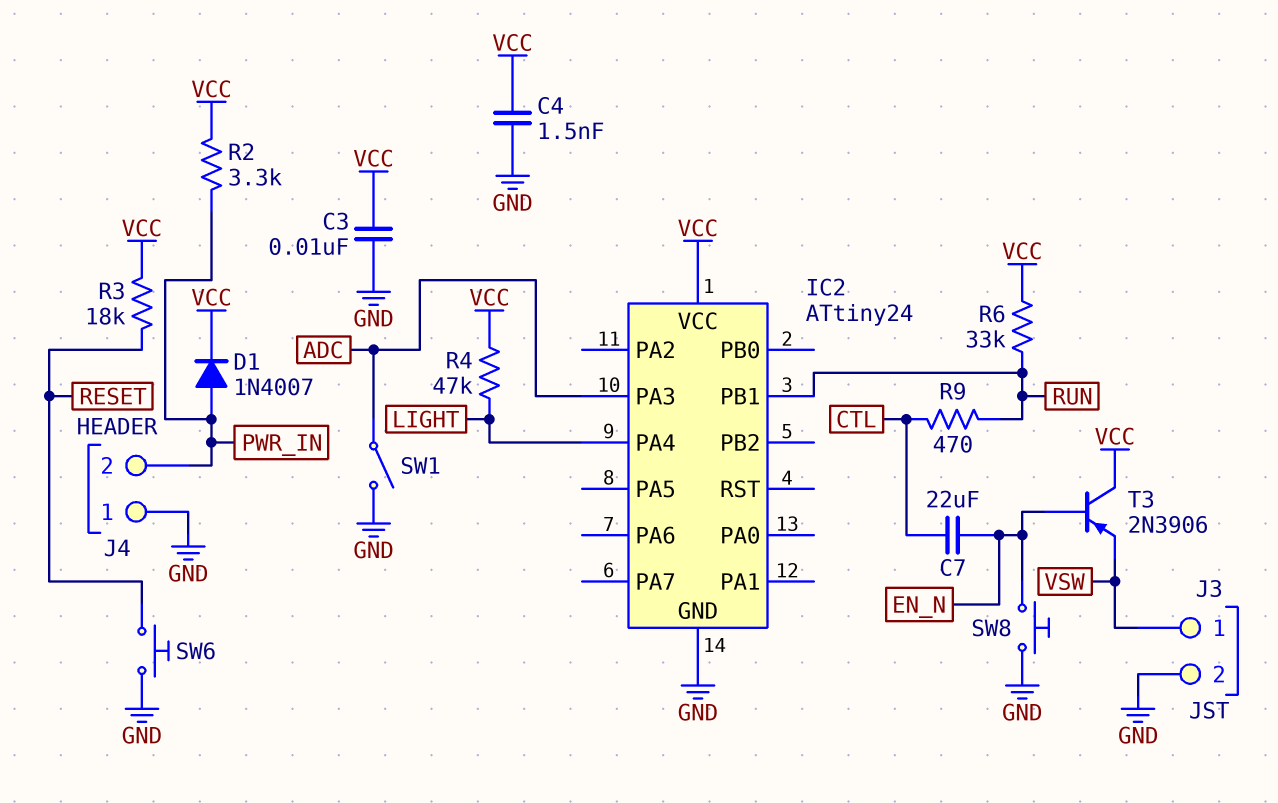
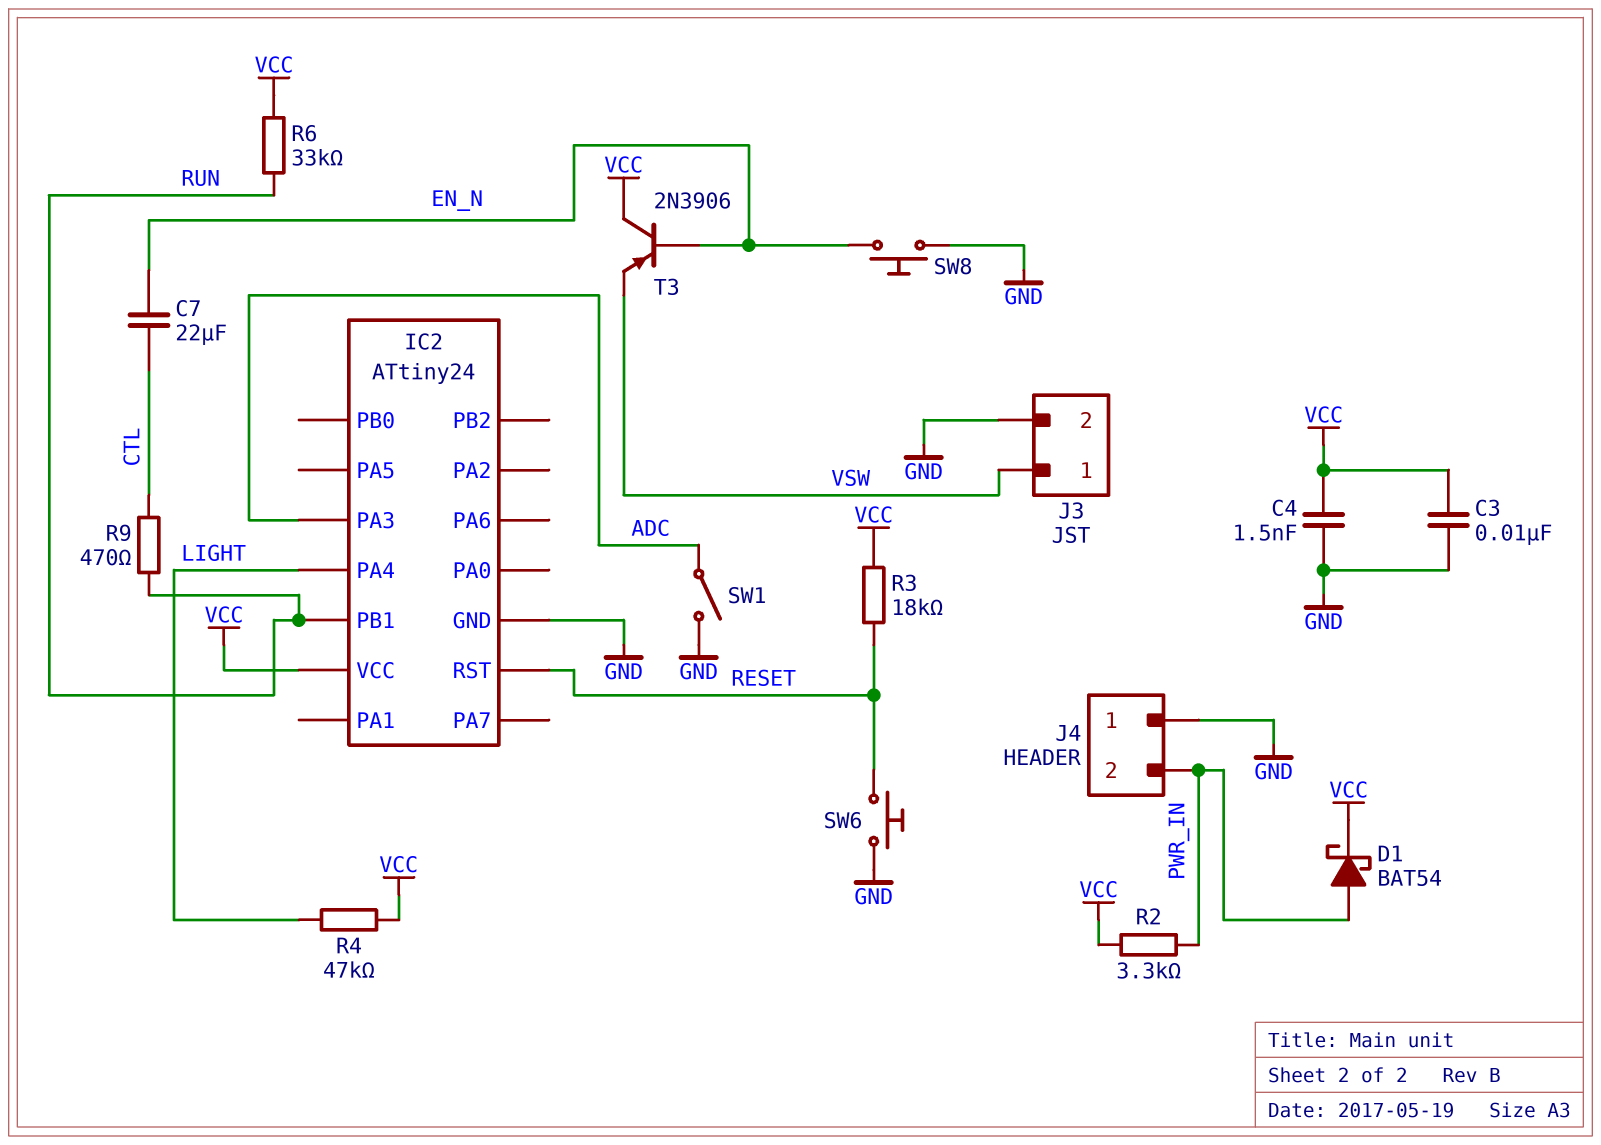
D1: diode 1N4007 (A PWR_IN, K VCC) -> schottky BAT54 (A PWR_IN, K VCC)
IC2 pin RST: none -> RESET

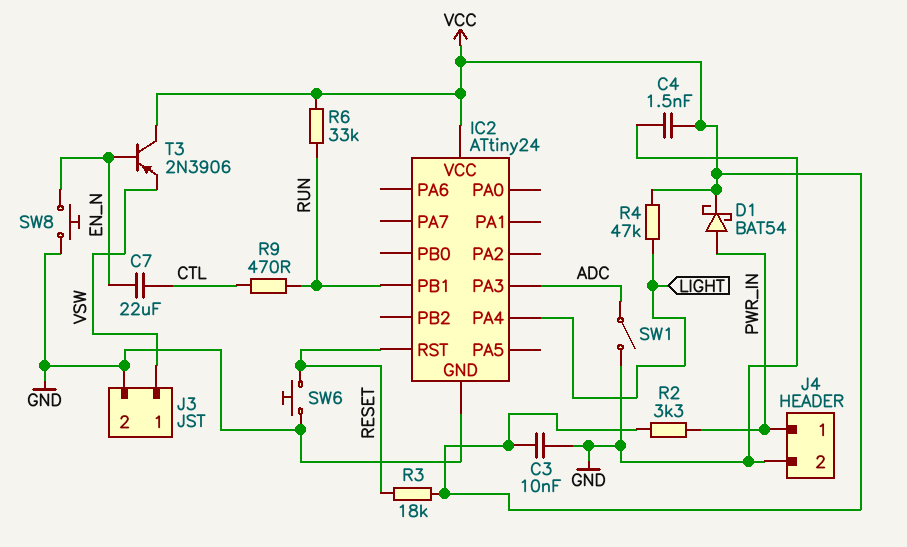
J4 pin 1: GND -> PWR_IN
J4 pin 2: PWR_IN -> GND

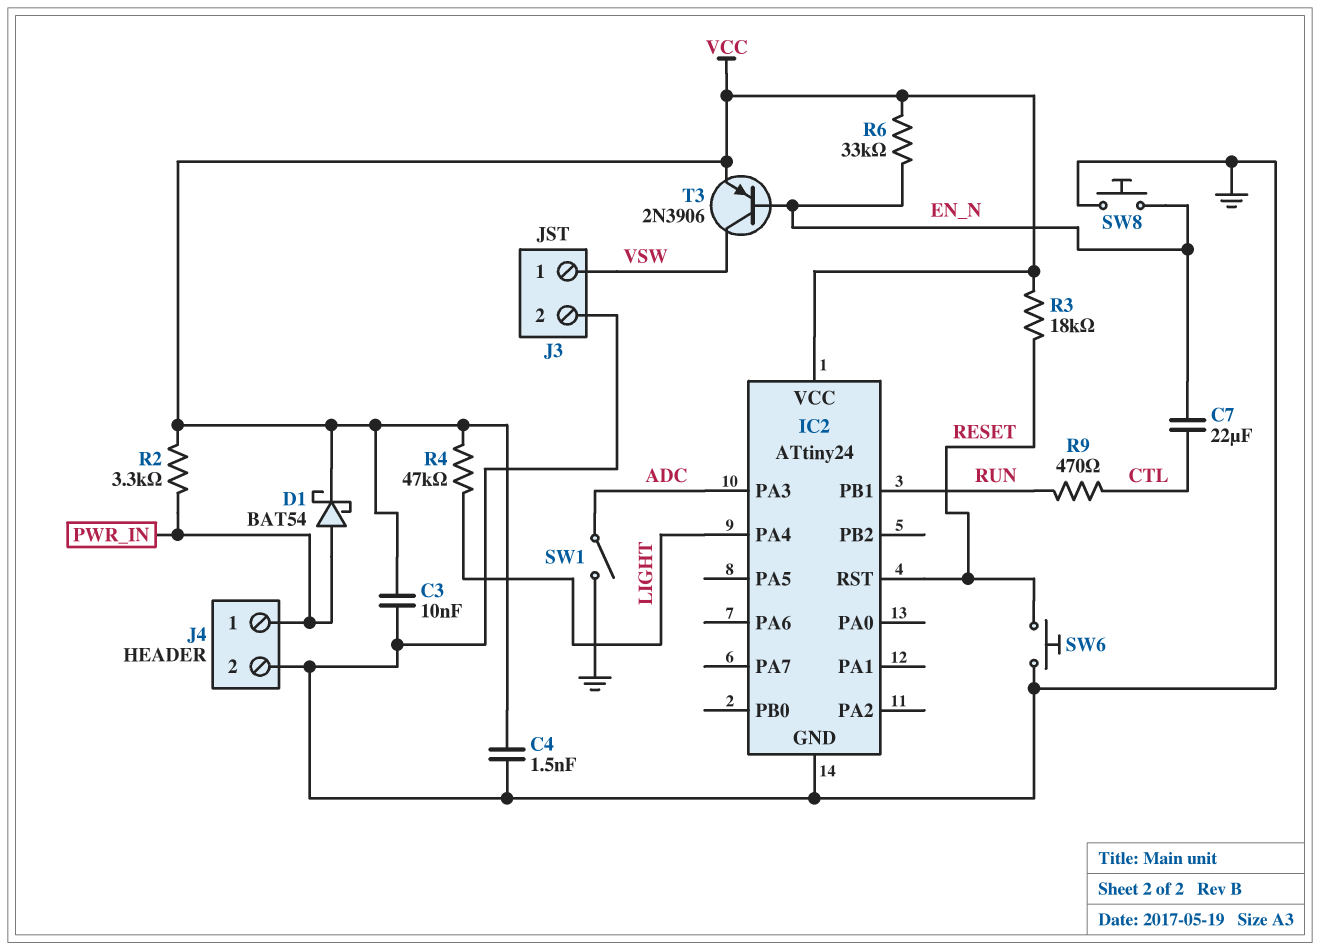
R6: 33k (RUN, VCC) -> 33k (EN_N, VCC)
T3: PNP 2N3906 (B EN_N, C VCC, E VSW) -> PNP 2N3906 (B EN_N, C VSW, E VCC)

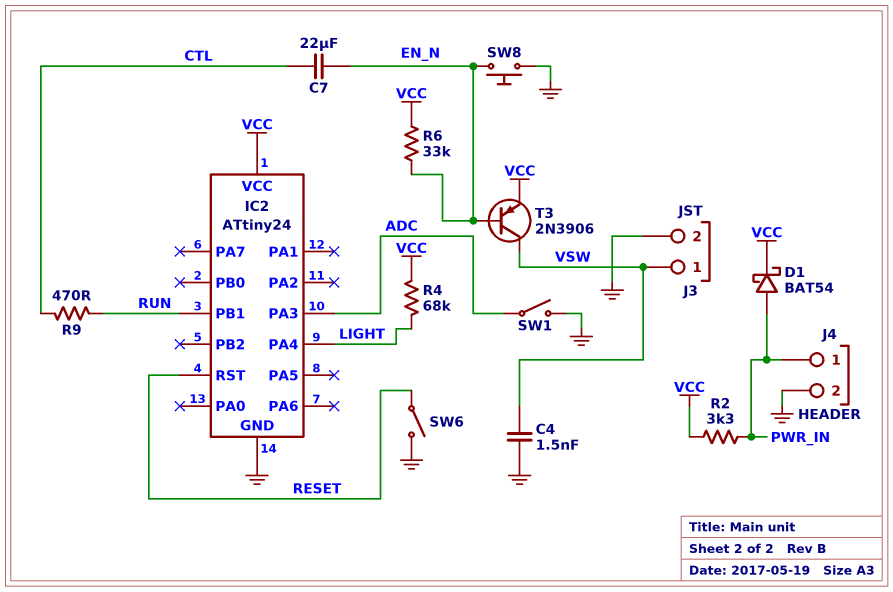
C3: 10nF (GND, VCC) -> none
C4: 1.5nF (GND, VCC) -> 1.5nF (GND, VSW)
R3: 18k (RESET, VCC) -> none
R4: 47k (LIGHT, VCC) -> 68k (LIGHT, VCC)
SW6: button (GND, RESET) -> switch (GND, RESET)

